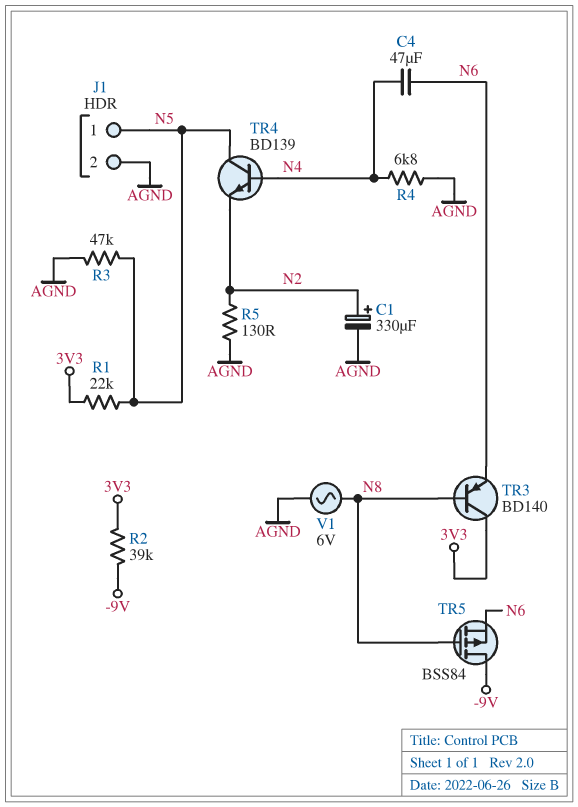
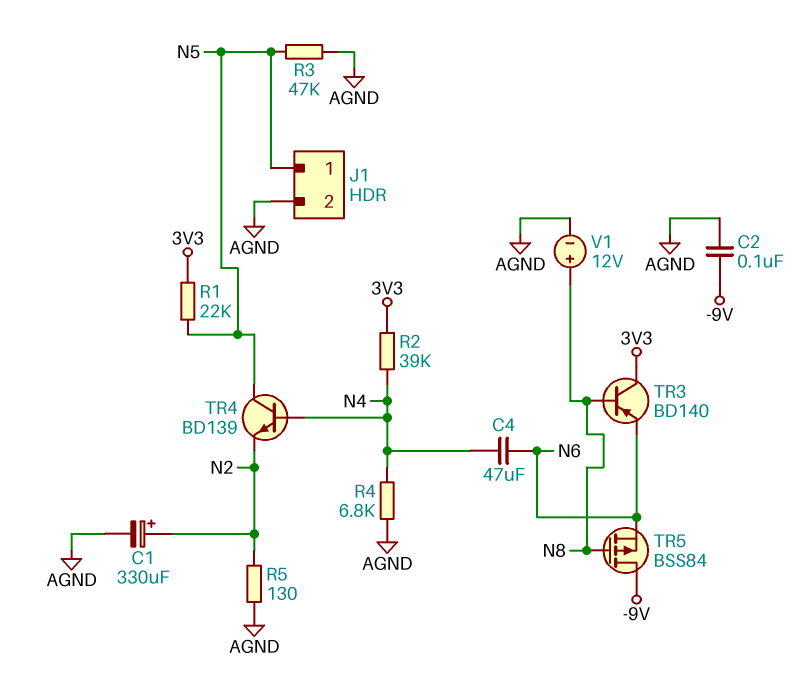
C2: none -> 100nF (-9V, AGND)
R2: 39k (-9V, 3V3) -> 39k (3V3, N4)
V1: AC 6V (AGND, N8) -> 12V (plus N8, minus AGND)

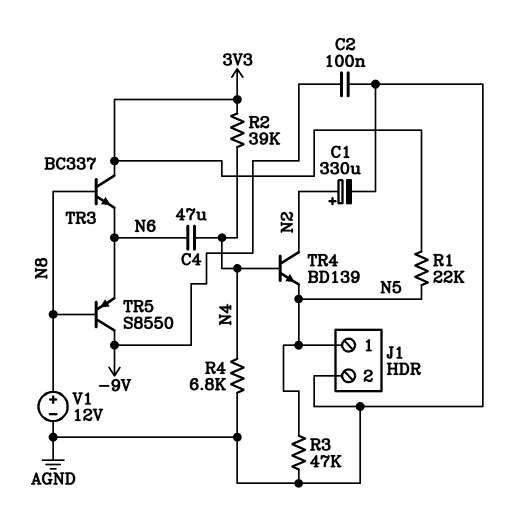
R5: 130 (AGND, N2) -> none
TR3: PNP BD140 (B N8, C 3V3, E N6) -> NPN BC337 (B N8, C 3V3, E N6)
TR4: NPN BD139 (B N4, C N5, E N2) -> NPN BD139 (B N4, C N2, E N5)
TR5: PMOS BSS84 (G N8, D -9V, S N6) -> PNP S8550 (B N8, C -9V, E N6)

